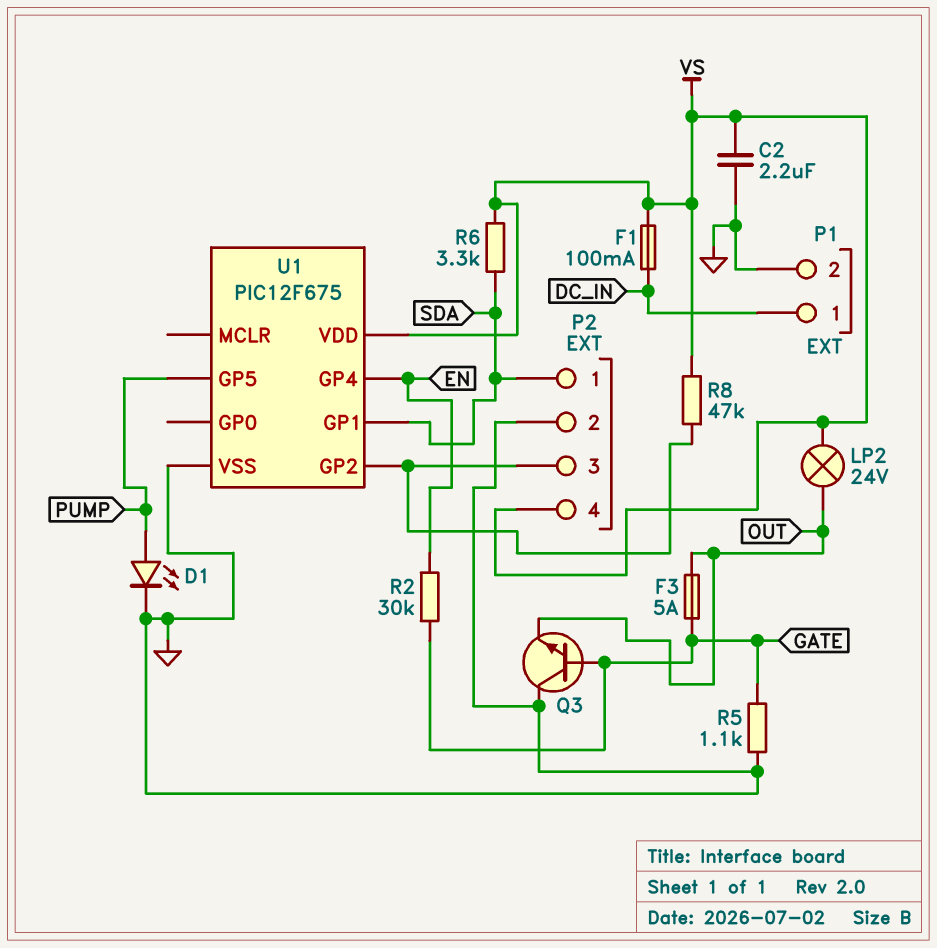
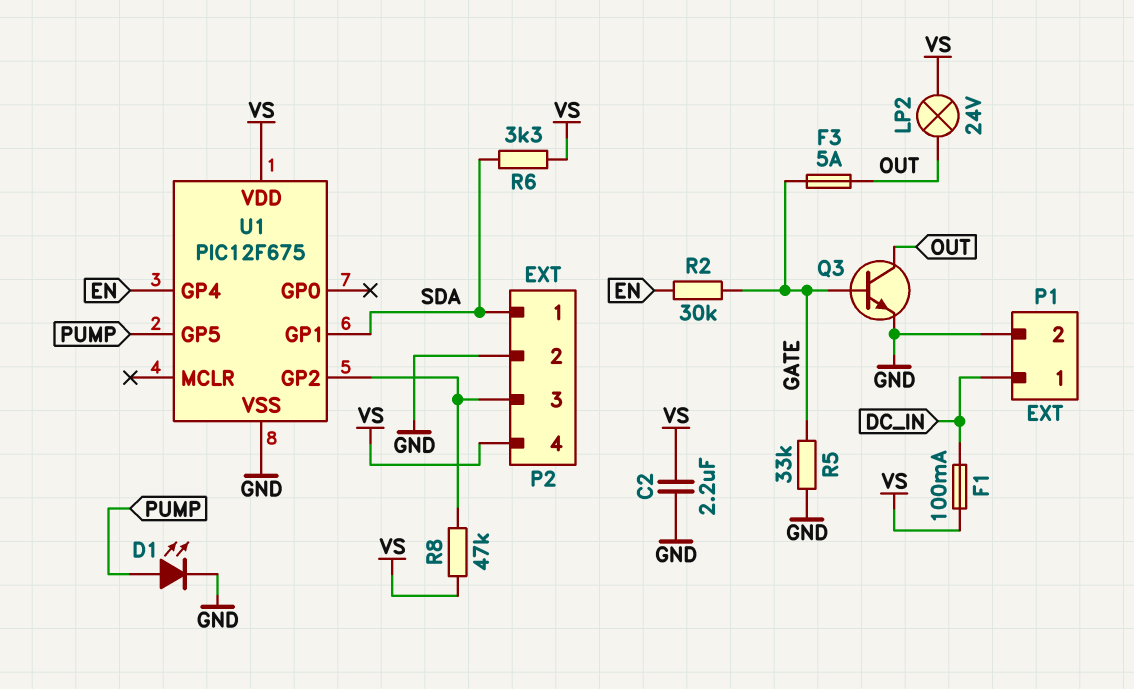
Q3: NPN (B GATE, C GND, E OUT) -> NPN (B GATE, C OUT, E GND)
R5: 1.1k (GATE, GND) -> 33k (GATE, GND)

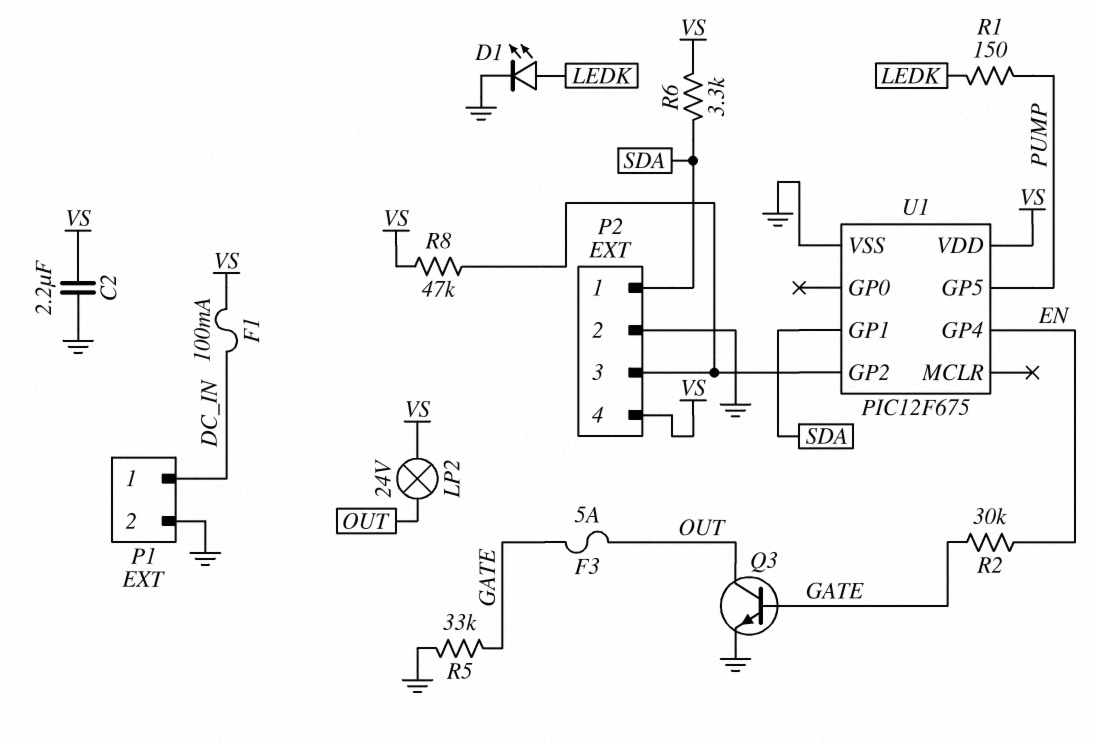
D1: LED (A PUMP, K GND) -> LED (A LEDK, K GND)
R1: none -> 150 (LEDK, PUMP)

